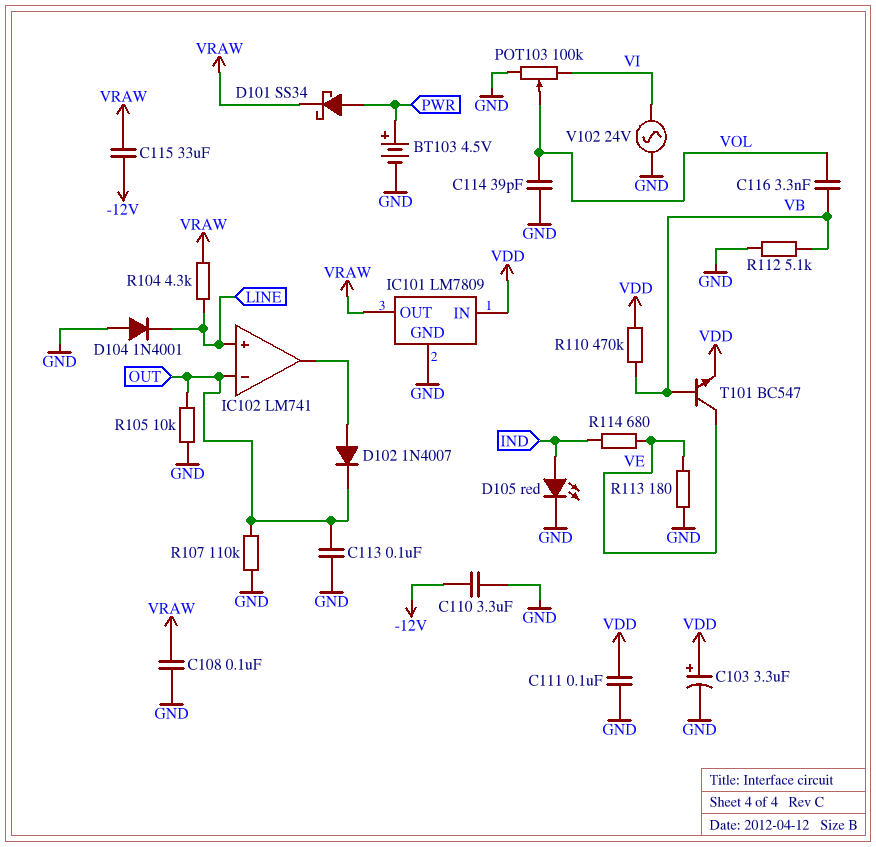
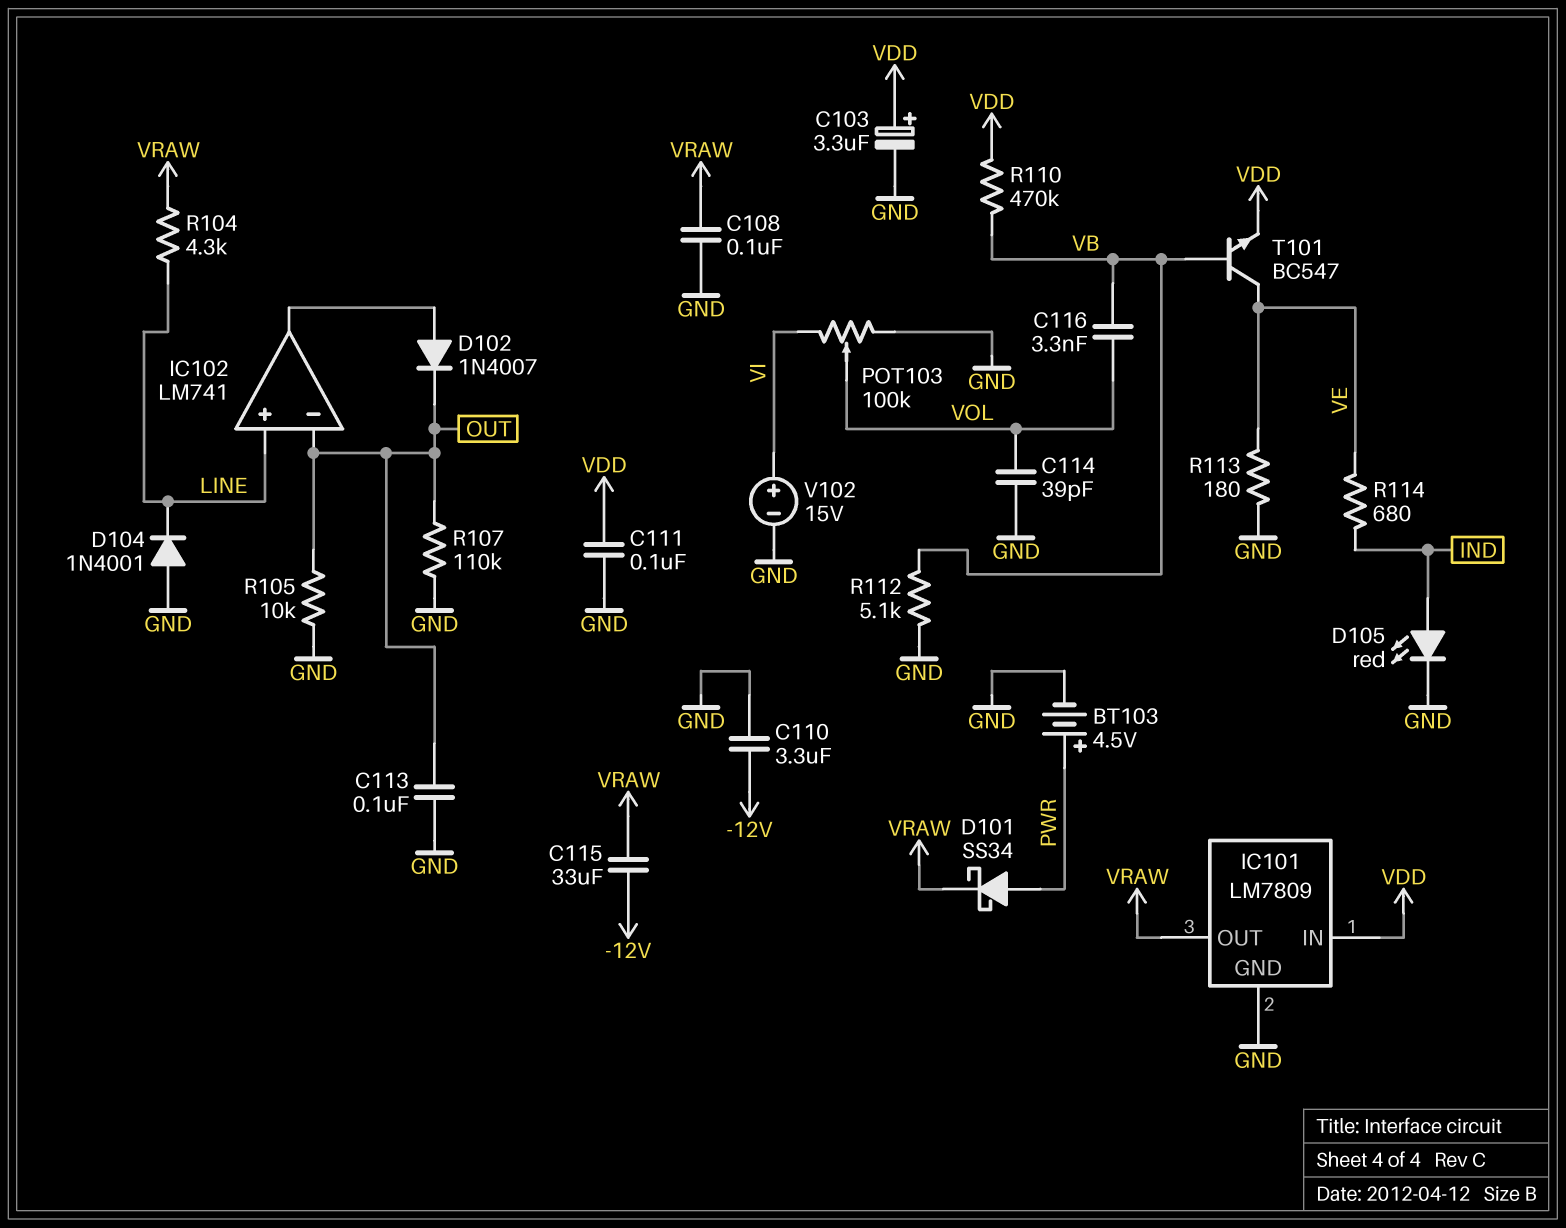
V102: AC 24V (GND, VI) -> 15V (plus VI, minus GND)

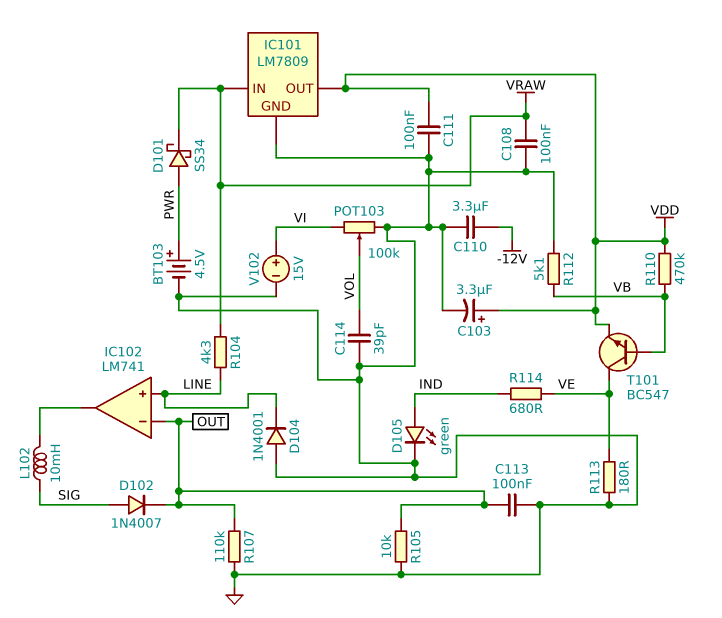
C115: 33uF (-12V, VRAW) -> none
C116: 3.3nF (VB, VOL) -> none
D102: diode 1N4007 (A IC102/out, K OUT) -> diode 1N4007 (A SIG, K OUT)
D105: LED red (A IND, K GND) -> LED green (A IND, K GND)
IC101 pin IN: VDD -> VRAW
IC101 pin OUT: VRAW -> VDD
L102: none -> 10mH (IC102/out, SIG)

